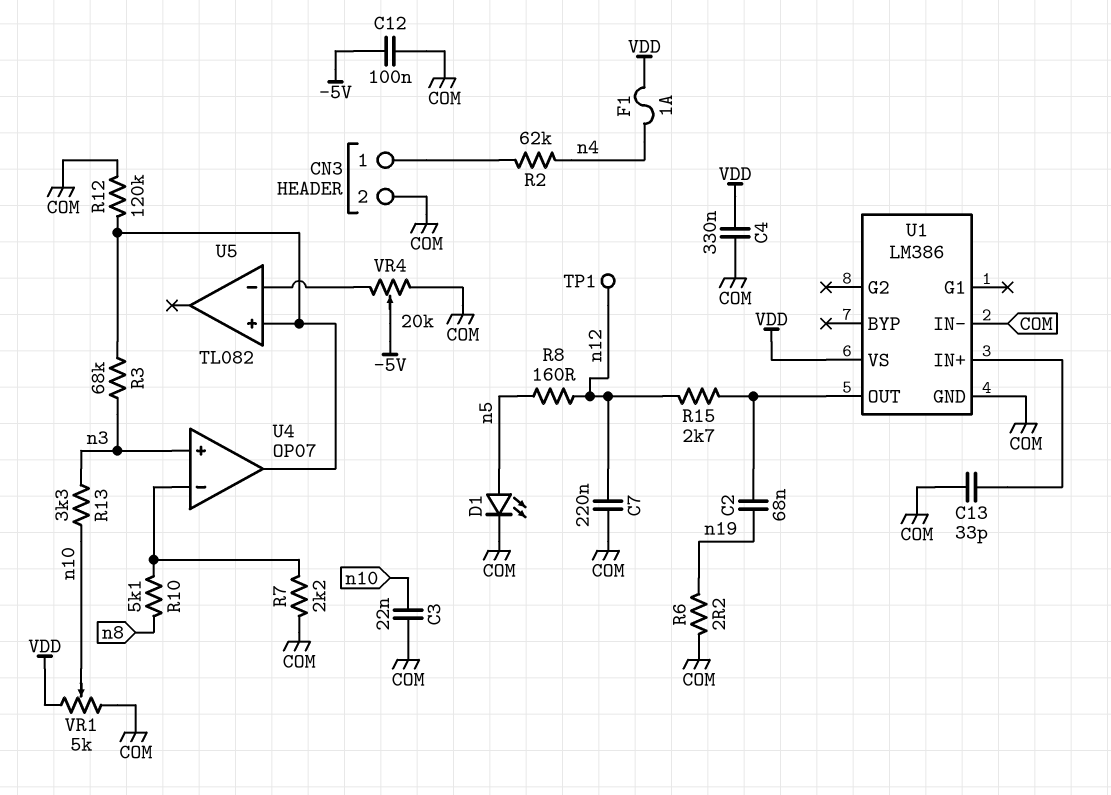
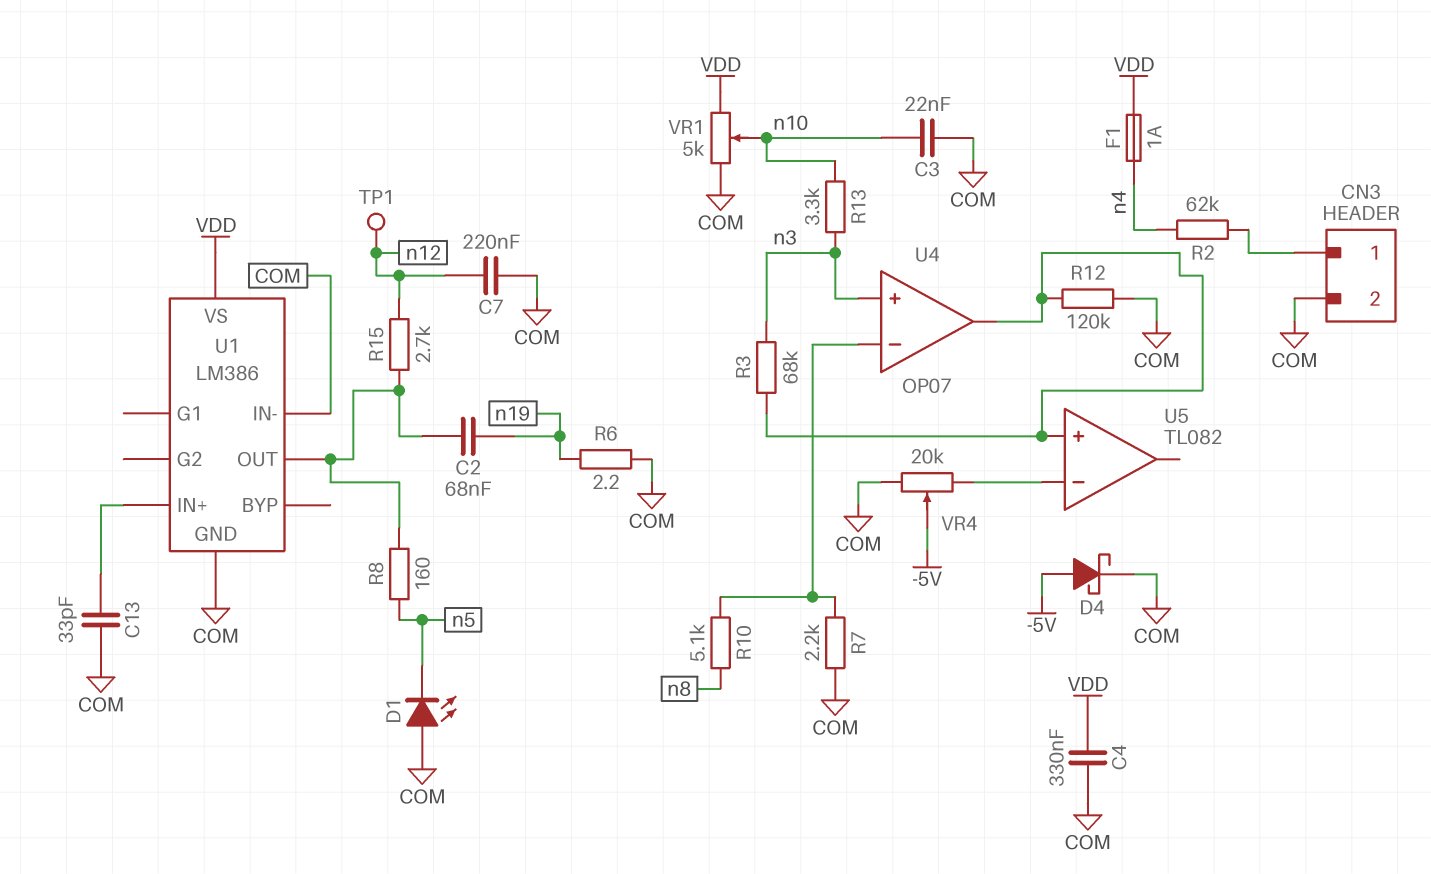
C12: 100nF (-5V, COM) -> none
D1: LED (A n5, K COM) -> LED (A COM, K n5)
D4: none -> schottky (A -5V, K COM)
R8: 160 (n5, n12) -> 160 (U1/OUT, n5)

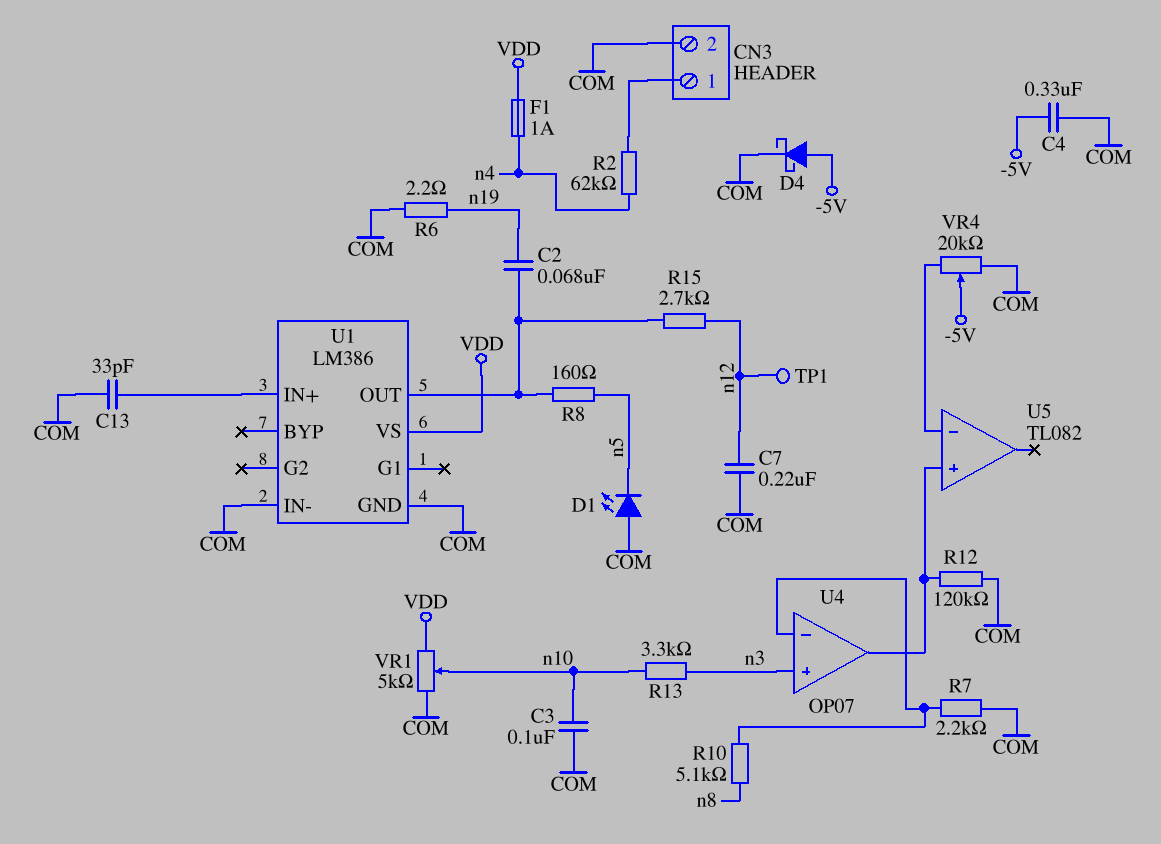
C3: 22nF (COM, n10) -> 100nF (COM, n10)
C4: 330nF (COM, VDD) -> 330nF (-5V, COM)
R3: 68k (U4/out, n3) -> none

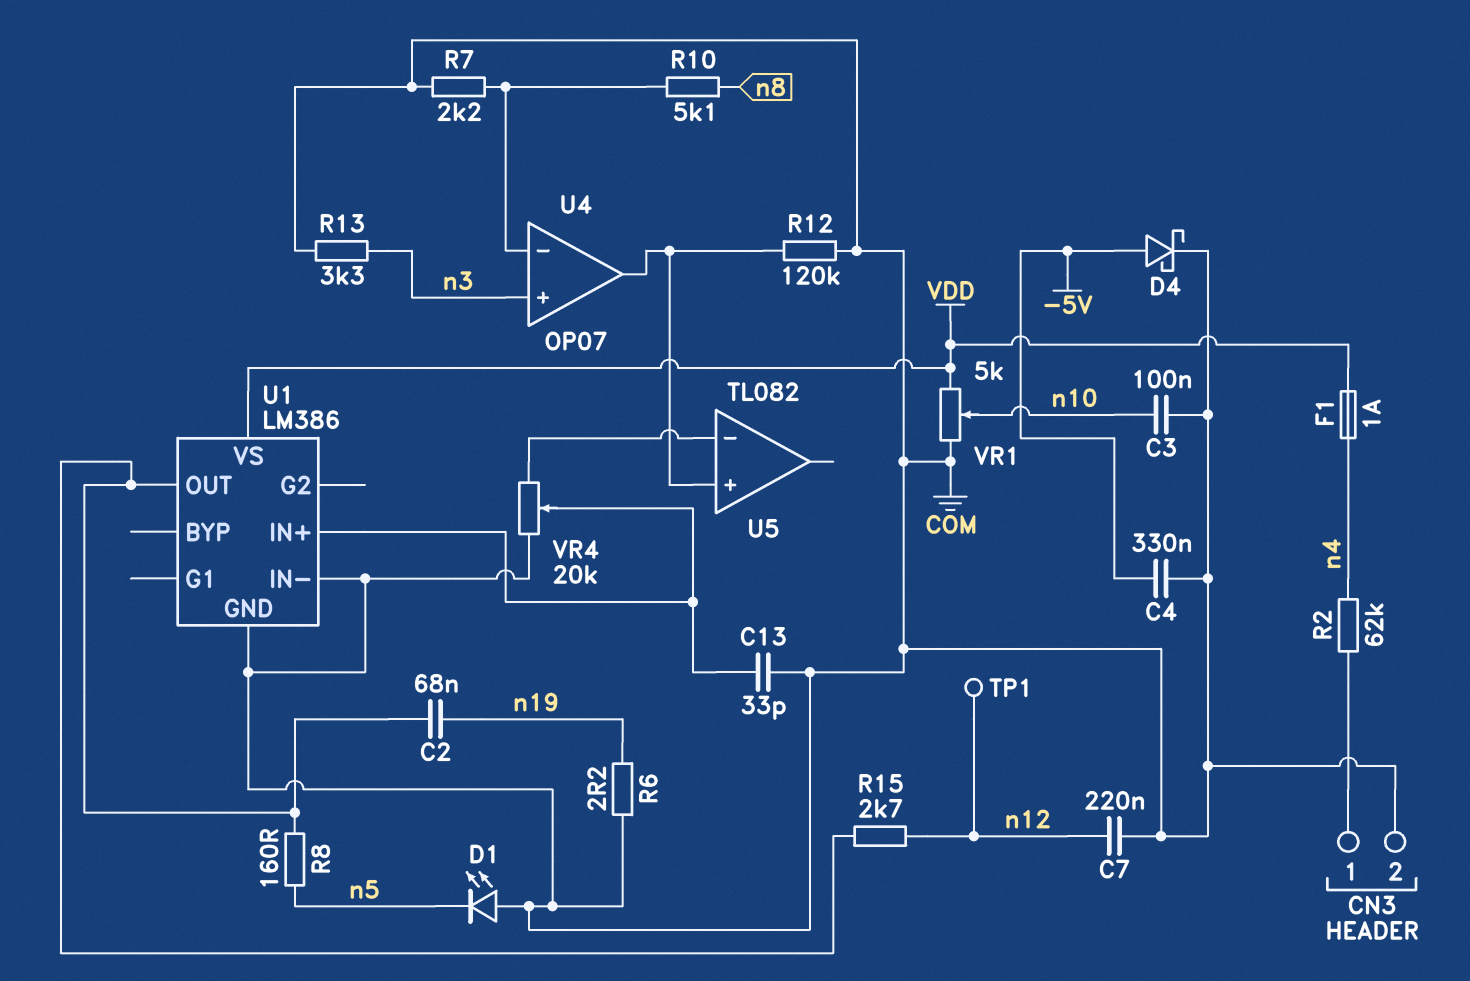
R13: 3.3k (n3, n10) -> 3.3k (COM, n3)
VR4: 20k (COM, U5/in-, wiper -5V) -> 20k (COM, U5/in-, wiper U1/IN+)

